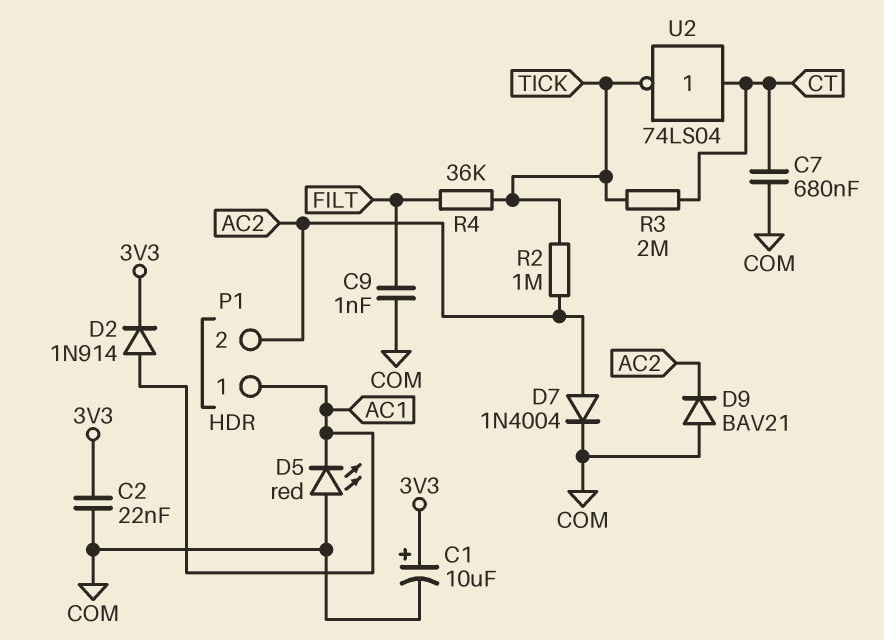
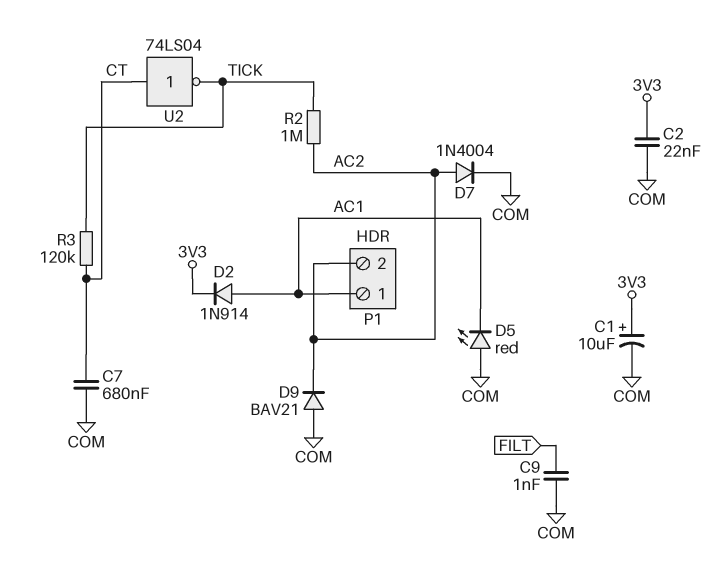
R3: 2M (CT, TICK) -> 120k (CT, TICK)
R4: 36k (FILT, TICK) -> none

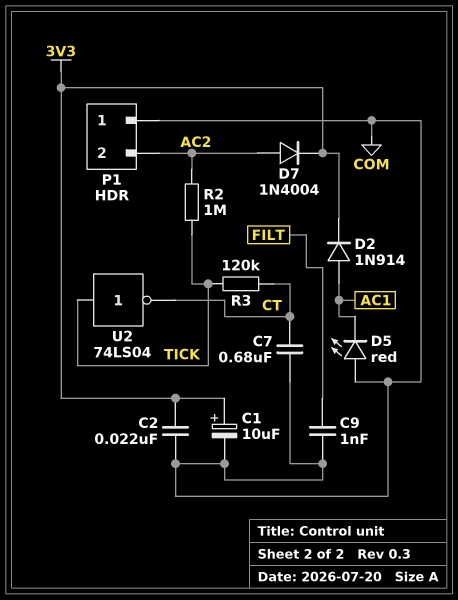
D7: diode 1N4004 (A AC2, K COM) -> diode 1N4004 (A AC2, K 3V3)
D9: diode BAV21 (A COM, K AC2) -> none
P1 pin 1: AC1 -> COM
U2: NOT 74LS04 (in CT, out TICK) -> NOT 74LS04 (in TICK, out CT)

